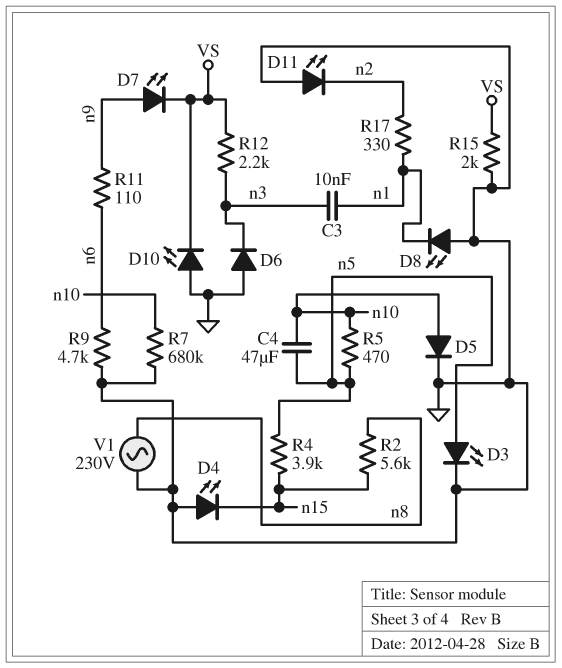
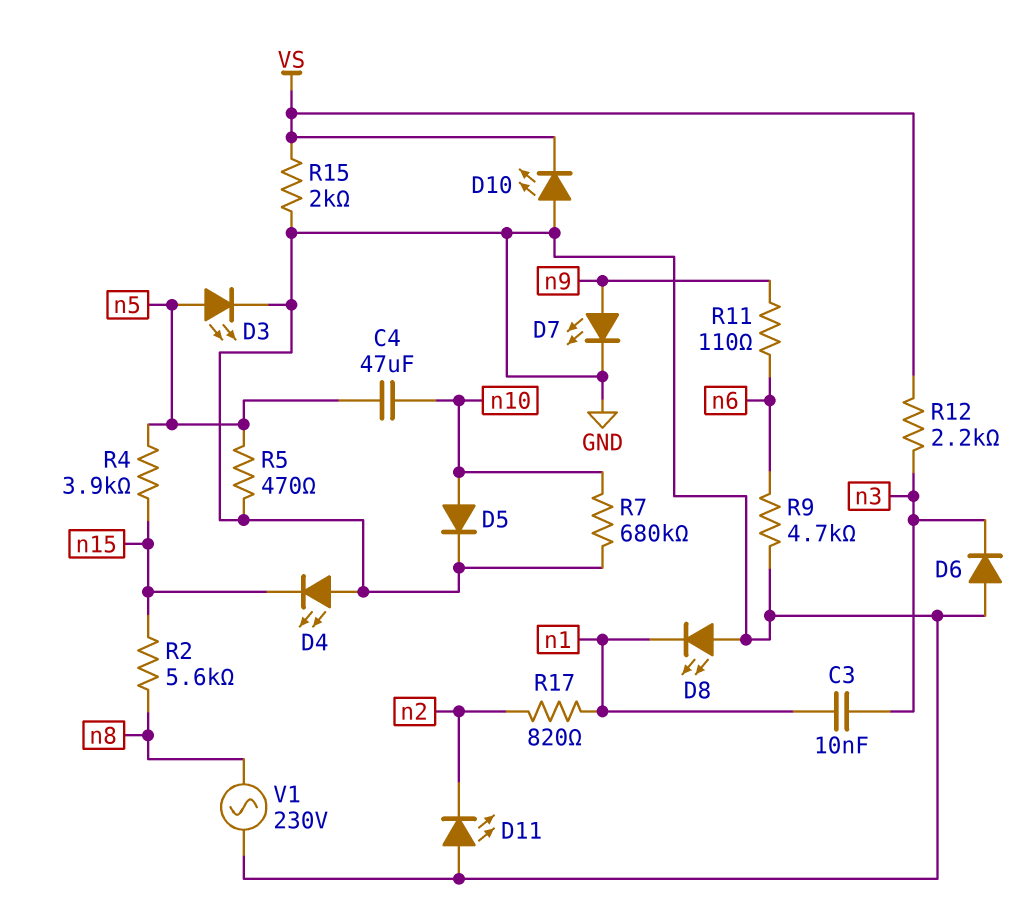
D7: LED (A n9, K VS) -> LED (A n9, K GND)
R5: 470 (n5, n10) -> 470 (GND, n5)
R17: 330 (n1, n2) -> 820 (n1, n2)

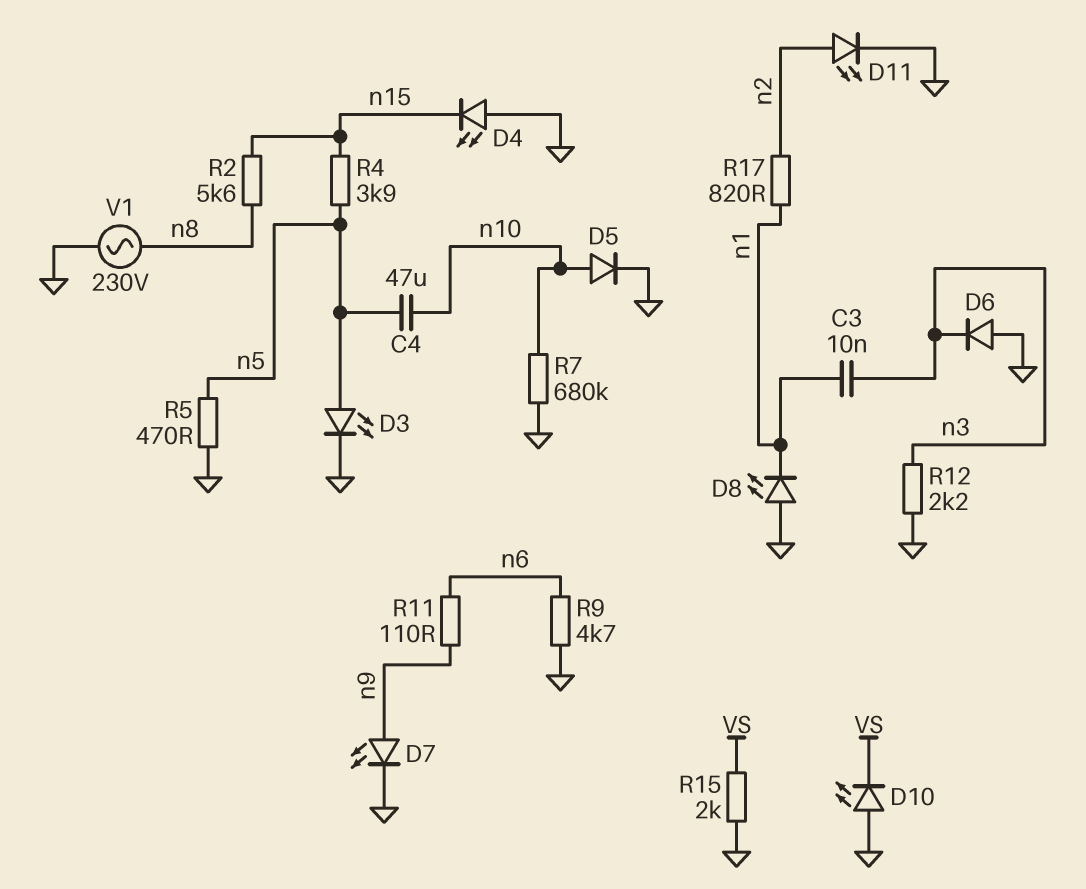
D11: LED (A GND, K n2) -> LED (A n2, K GND)
R12: 2.2k (VS, n3) -> 2.2k (GND, n3)

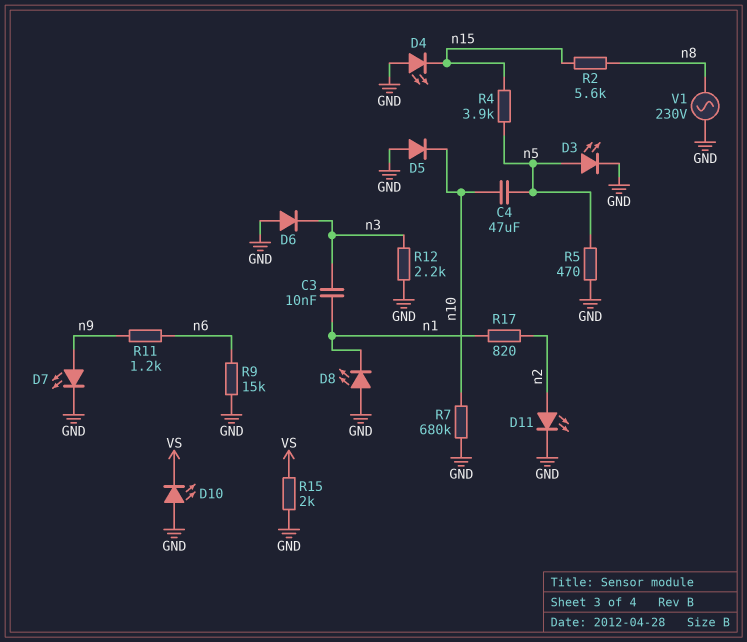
D5: diode (A n10, K GND) -> diode (A GND, K n10)
R9: 4.7k (GND, n6) -> 15k (GND, n6)
R11: 110 (n6, n9) -> 1.2k (n6, n9)

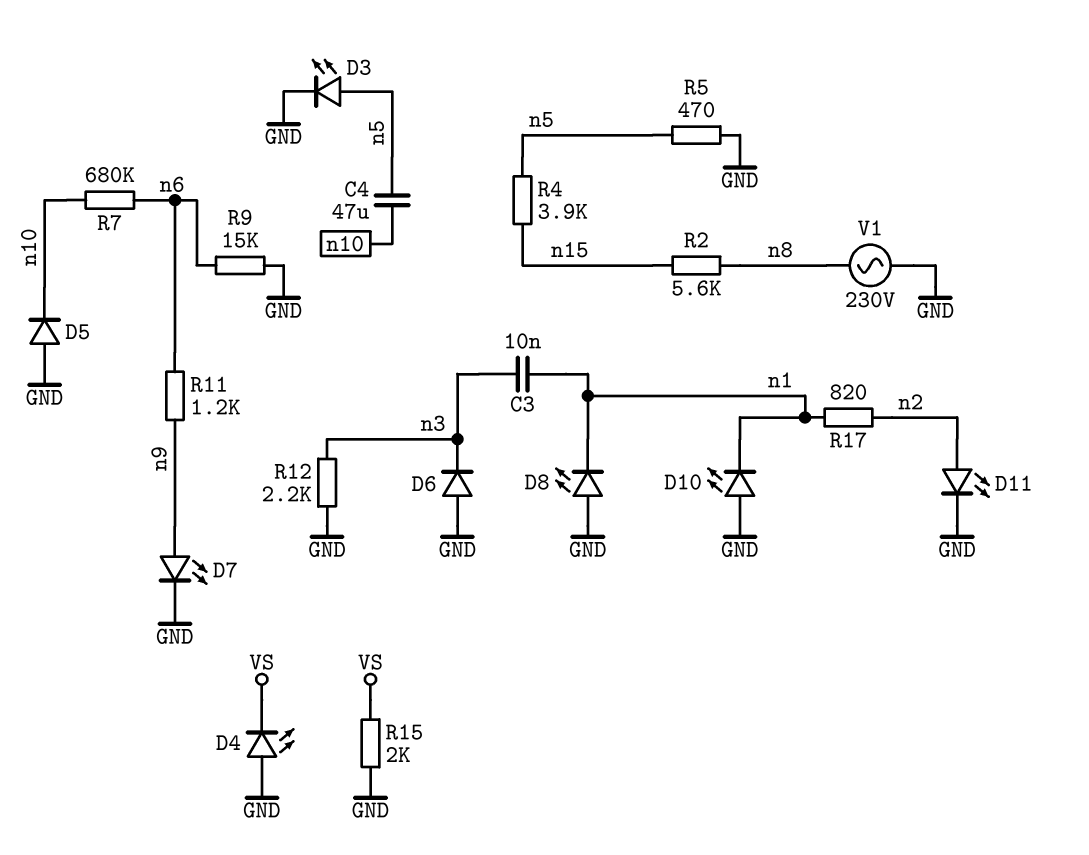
D4: LED (A GND, K n15) -> LED (A GND, K VS)
D10: LED (A GND, K VS) -> LED (A GND, K n1)
R7: 680k (GND, n10) -> 680k (n6, n10)

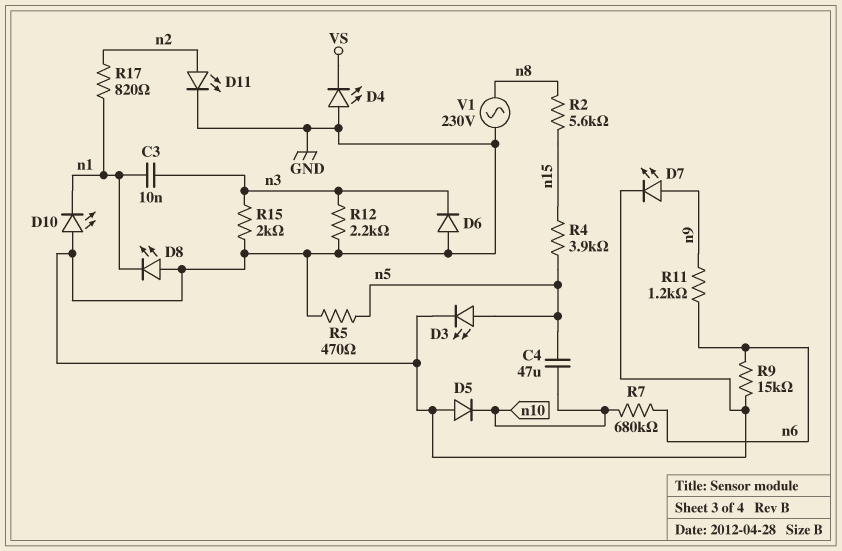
R15: 2k (GND, VS) -> 2k (GND, n3)

